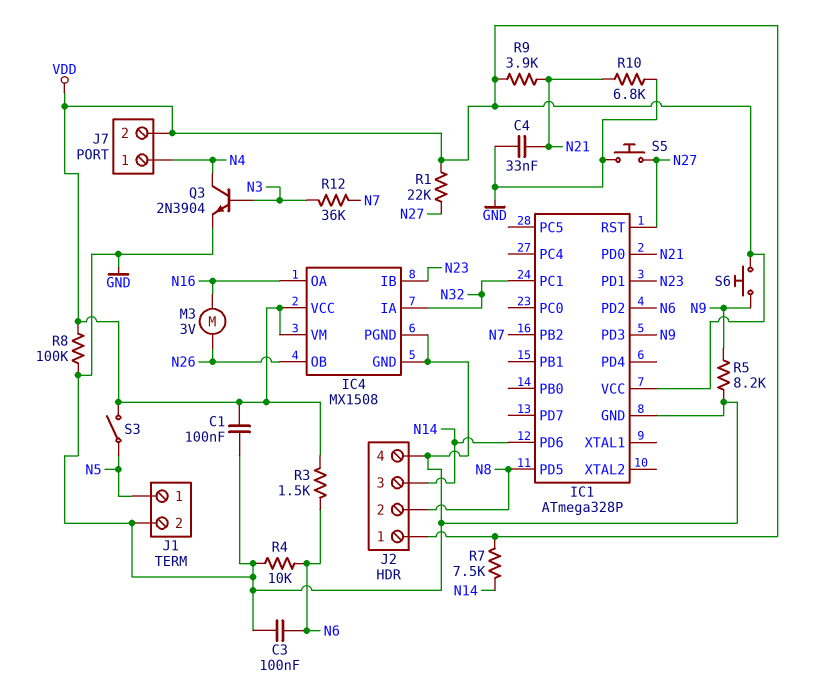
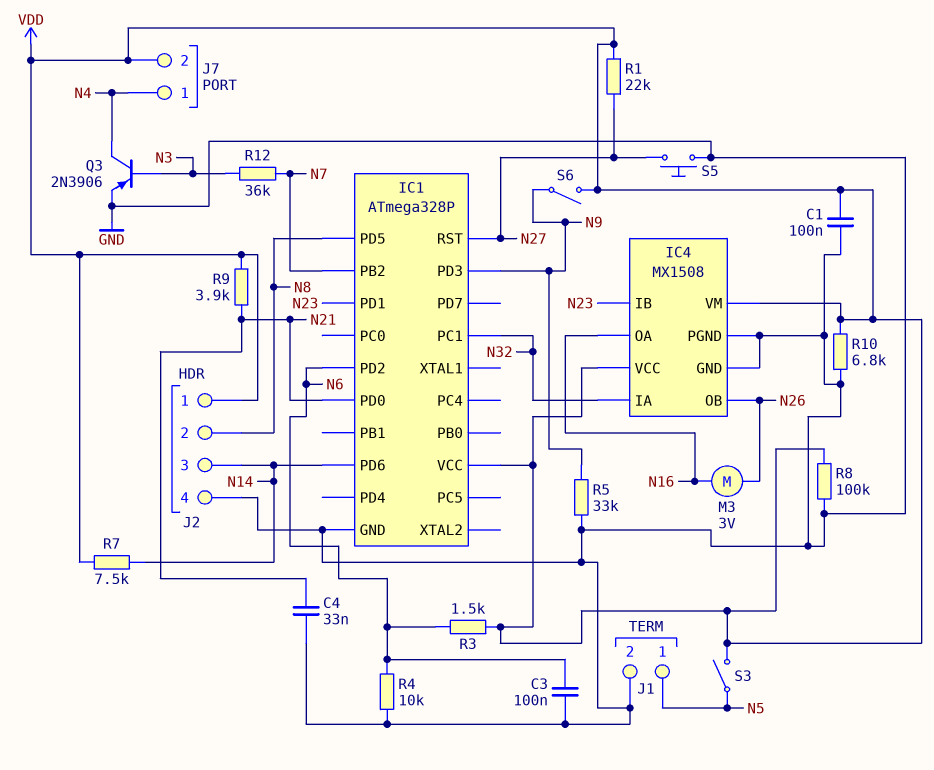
Q3: NPN 2N3904 (B N3, C N4, E GND) -> PNP 2N3906 (B N3, C N4, E GND)
R5: 8.2k (GND, N9) -> 33k (GND, N9)
R10: 6.8k (GND, N21) -> 6.8k (GND, VDD)
S6: button (N9, VDD) -> switch (N9, VDD)

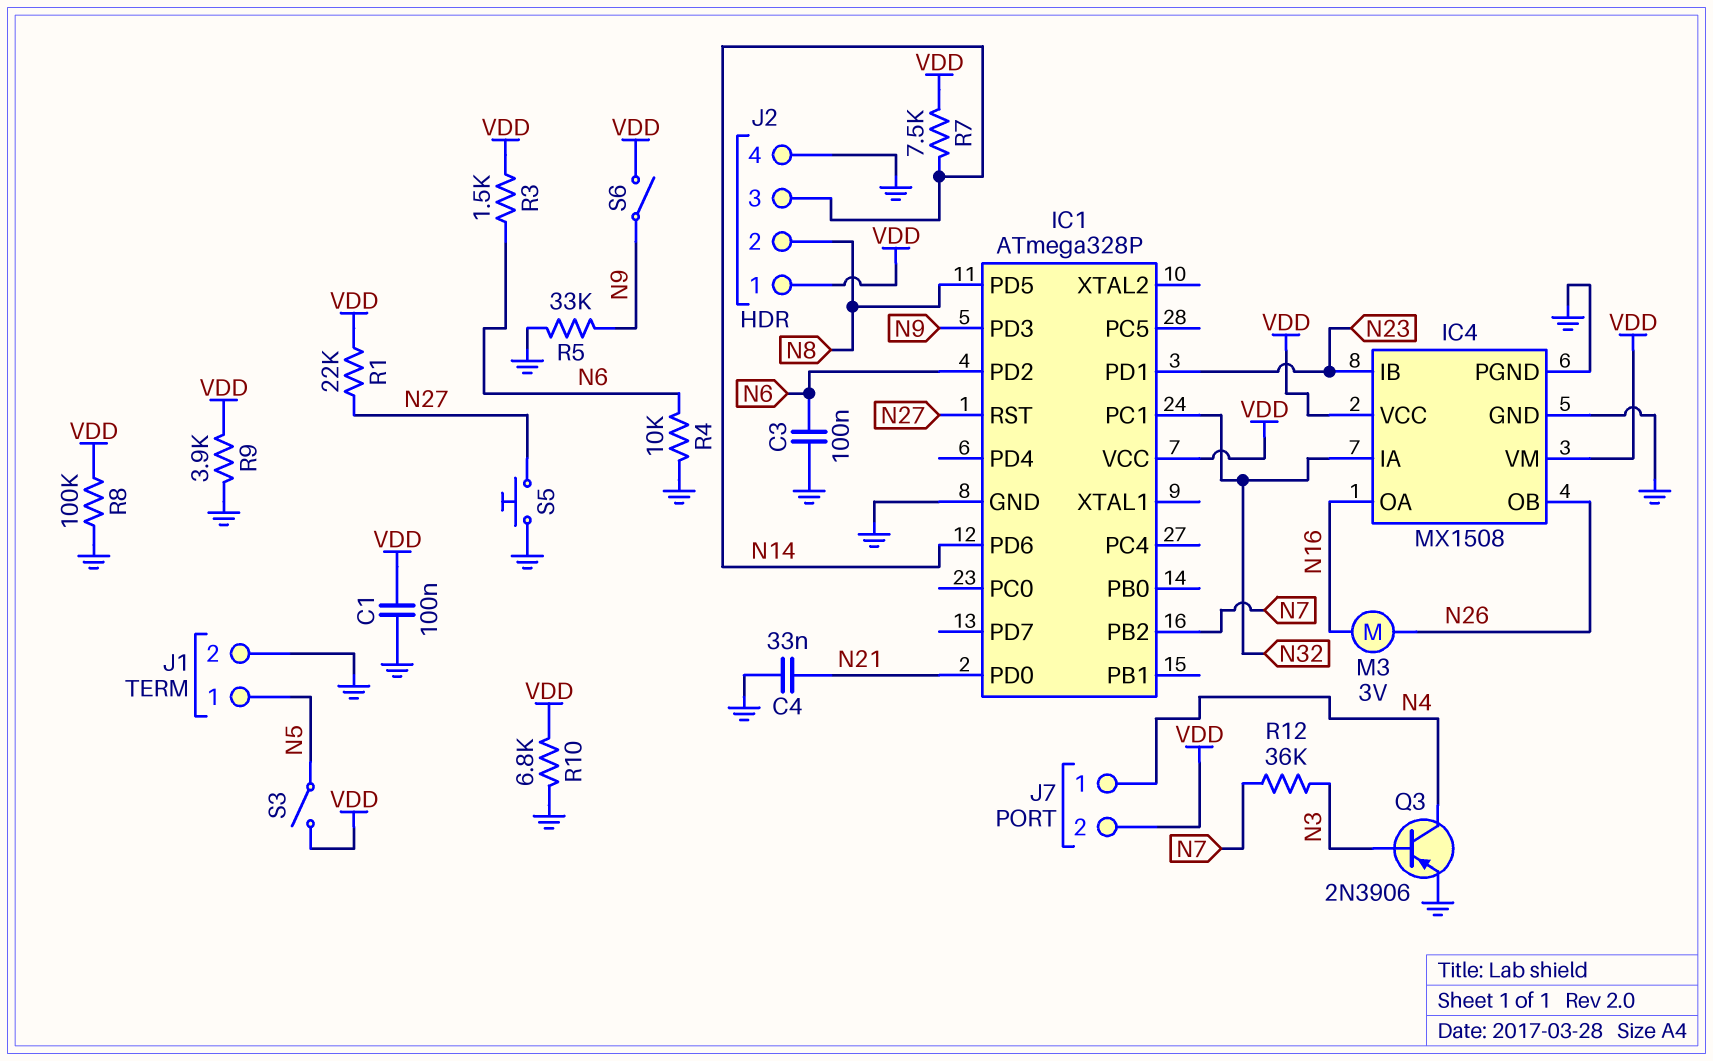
R9: 3.9k (N21, VDD) -> 3.9k (GND, VDD)

